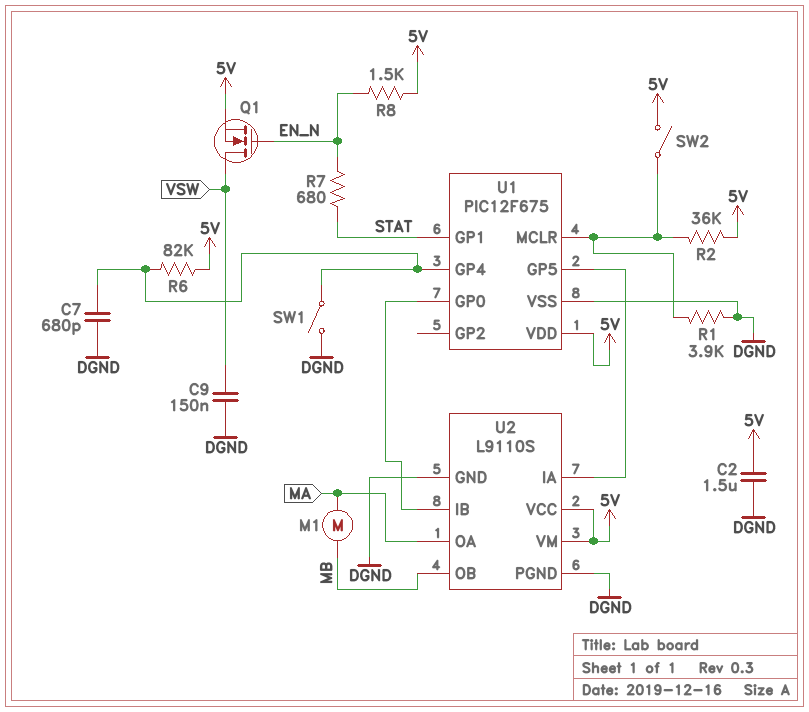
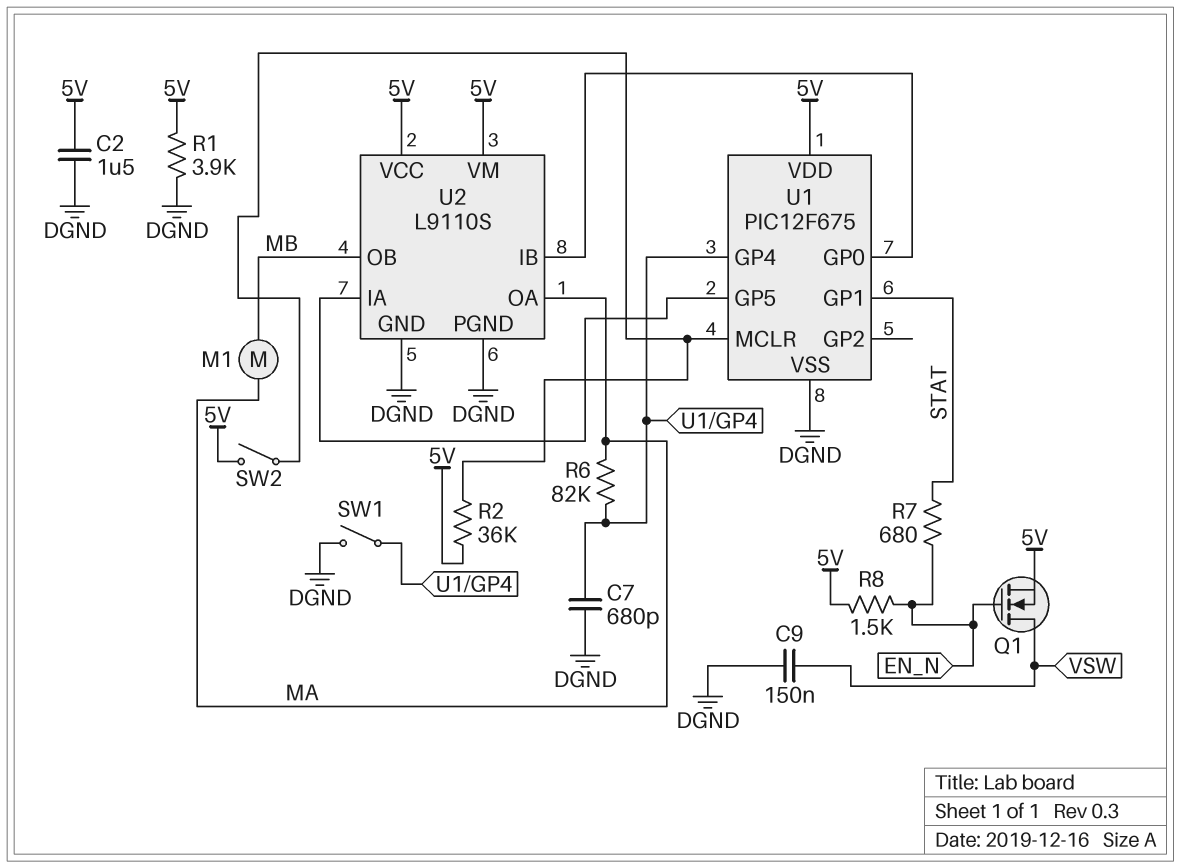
R1: 3.9k (DGND, U1/MCLR) -> 3.9k (5V, DGND)
R6: 82k (5V, U1/GP4) -> 82k (MA, U1/GP4)

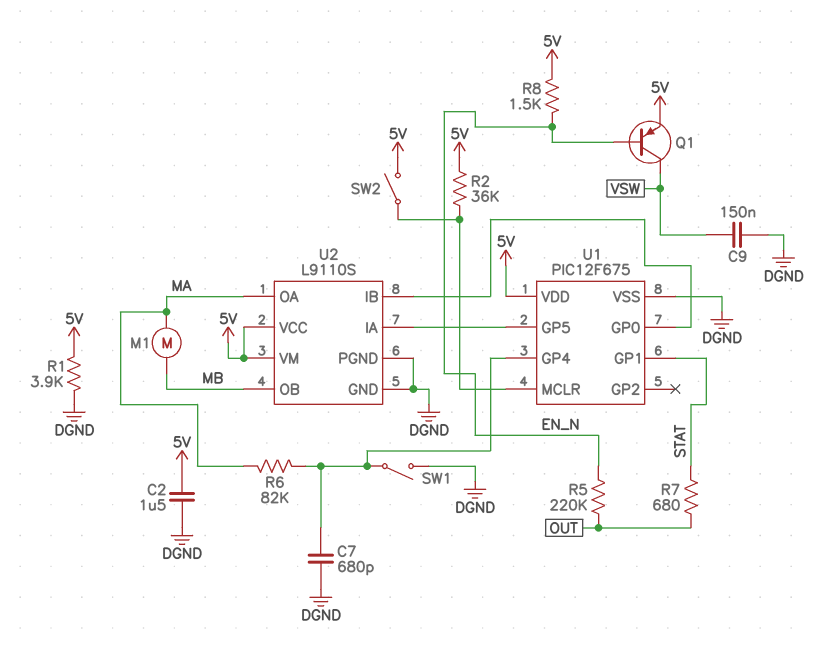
Q1: NMOS (G EN_N, D VSW, S 5V) -> PNP (B EN_N, C VSW, E 5V)
R5: none -> 220k (EN_N, OUT)
R7: 680 (EN_N, STAT) -> 680 (OUT, STAT)

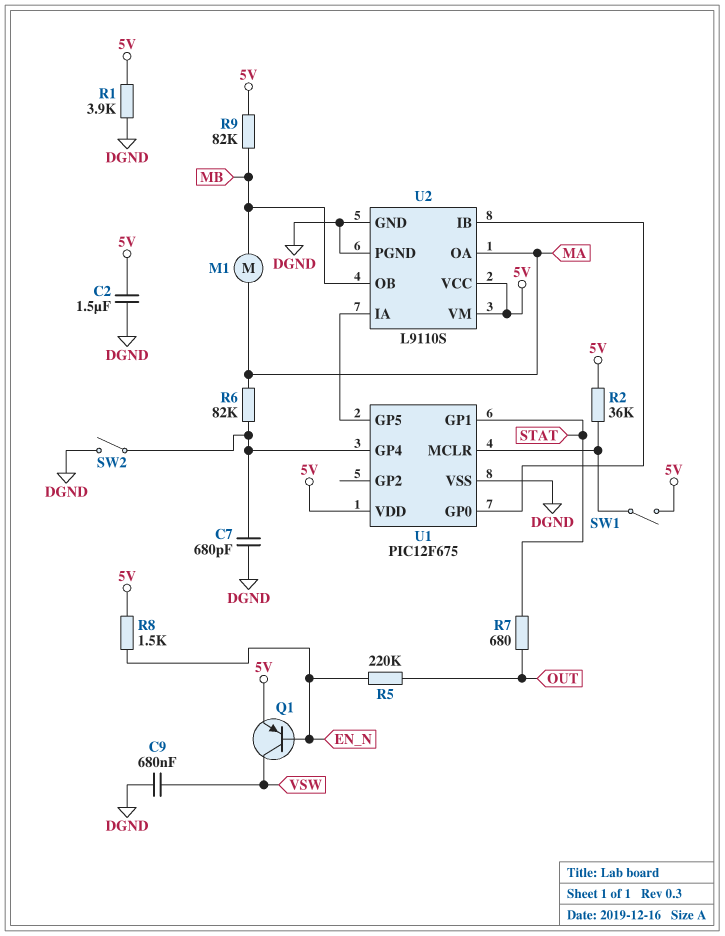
C9: 150nF (DGND, VSW) -> 680nF (DGND, VSW)
R9: none -> 82k (5V, MB)
SW1: switch (DGND, U1/GP4) -> switch (5V, U1/MCLR)
SW2: switch (5V, U1/MCLR) -> switch (DGND, U1/GP4)

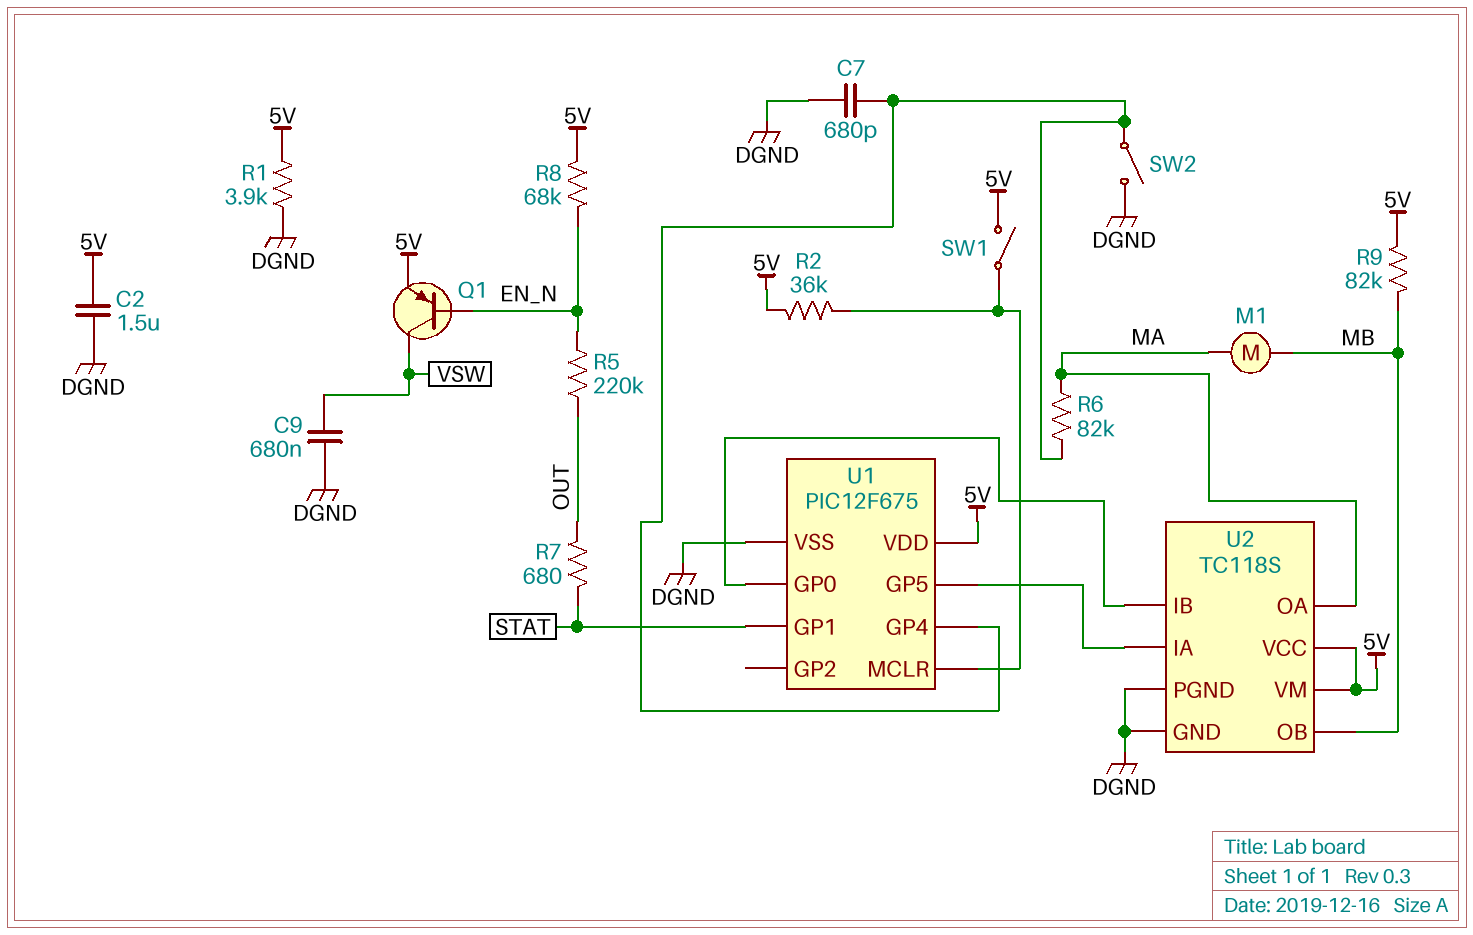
R8: 1.5k (5V, EN_N) -> 68k (5V, EN_N)
U2: L9110S -> TC118S

